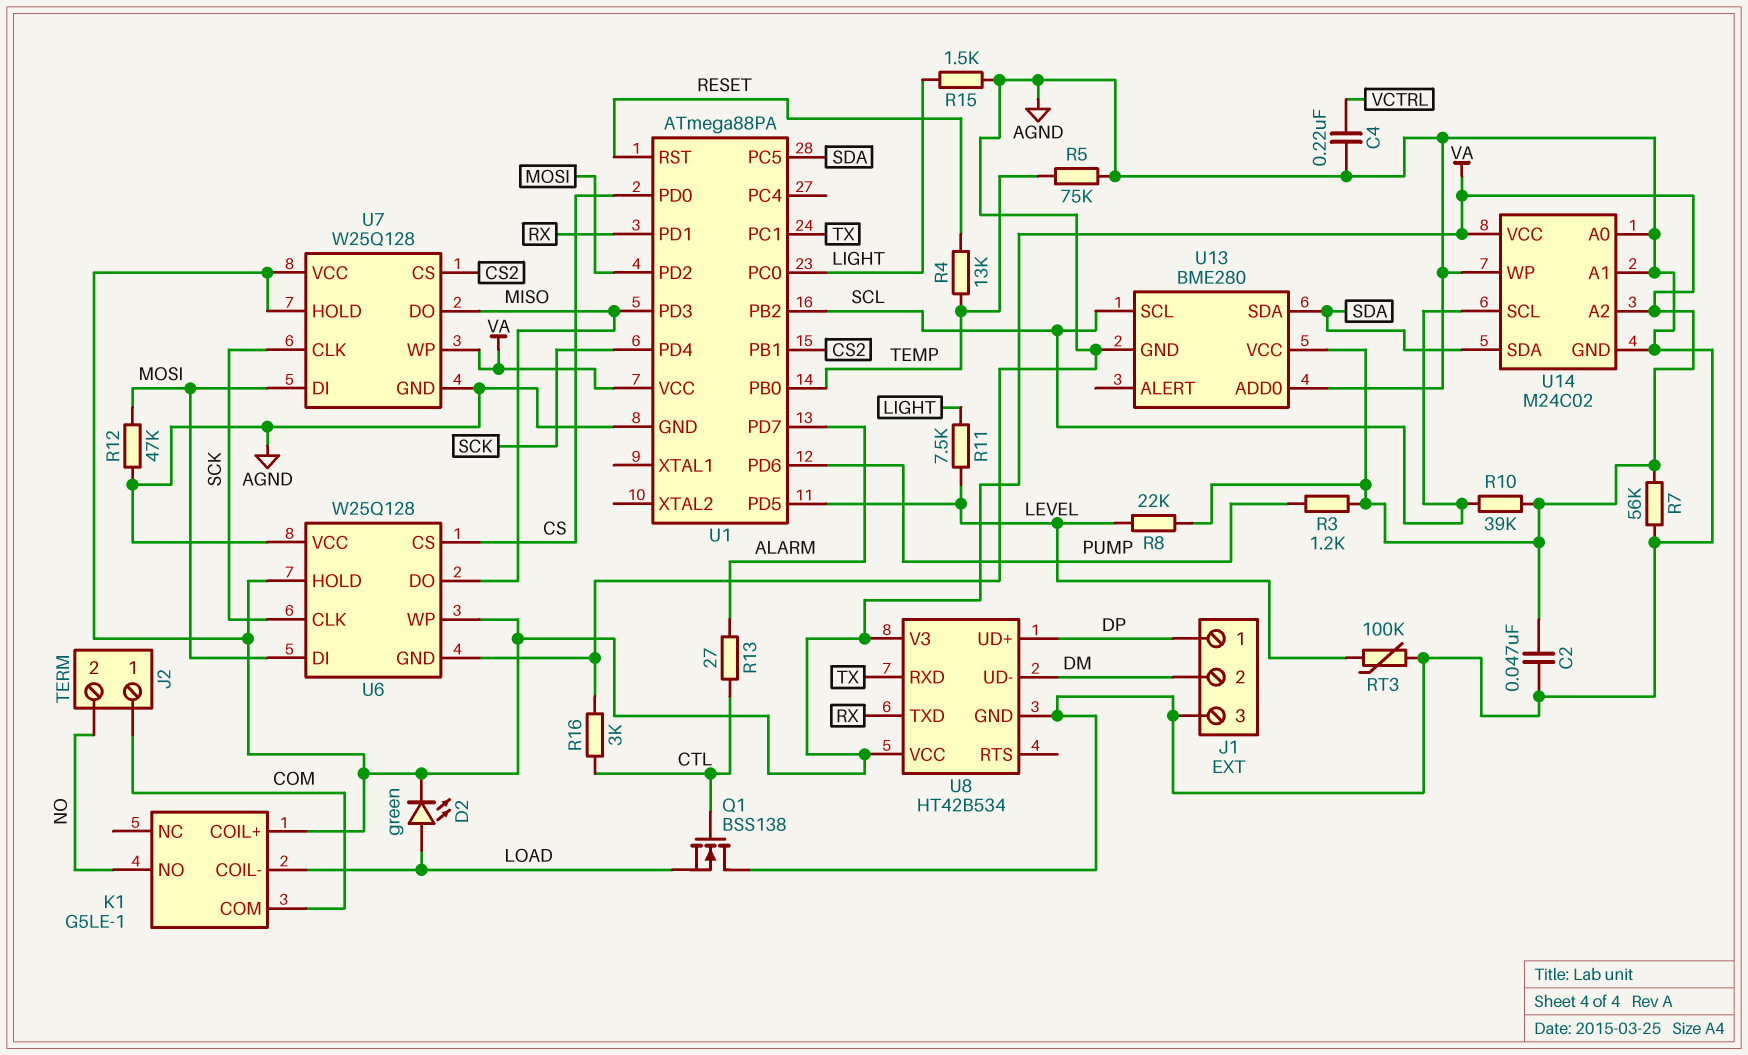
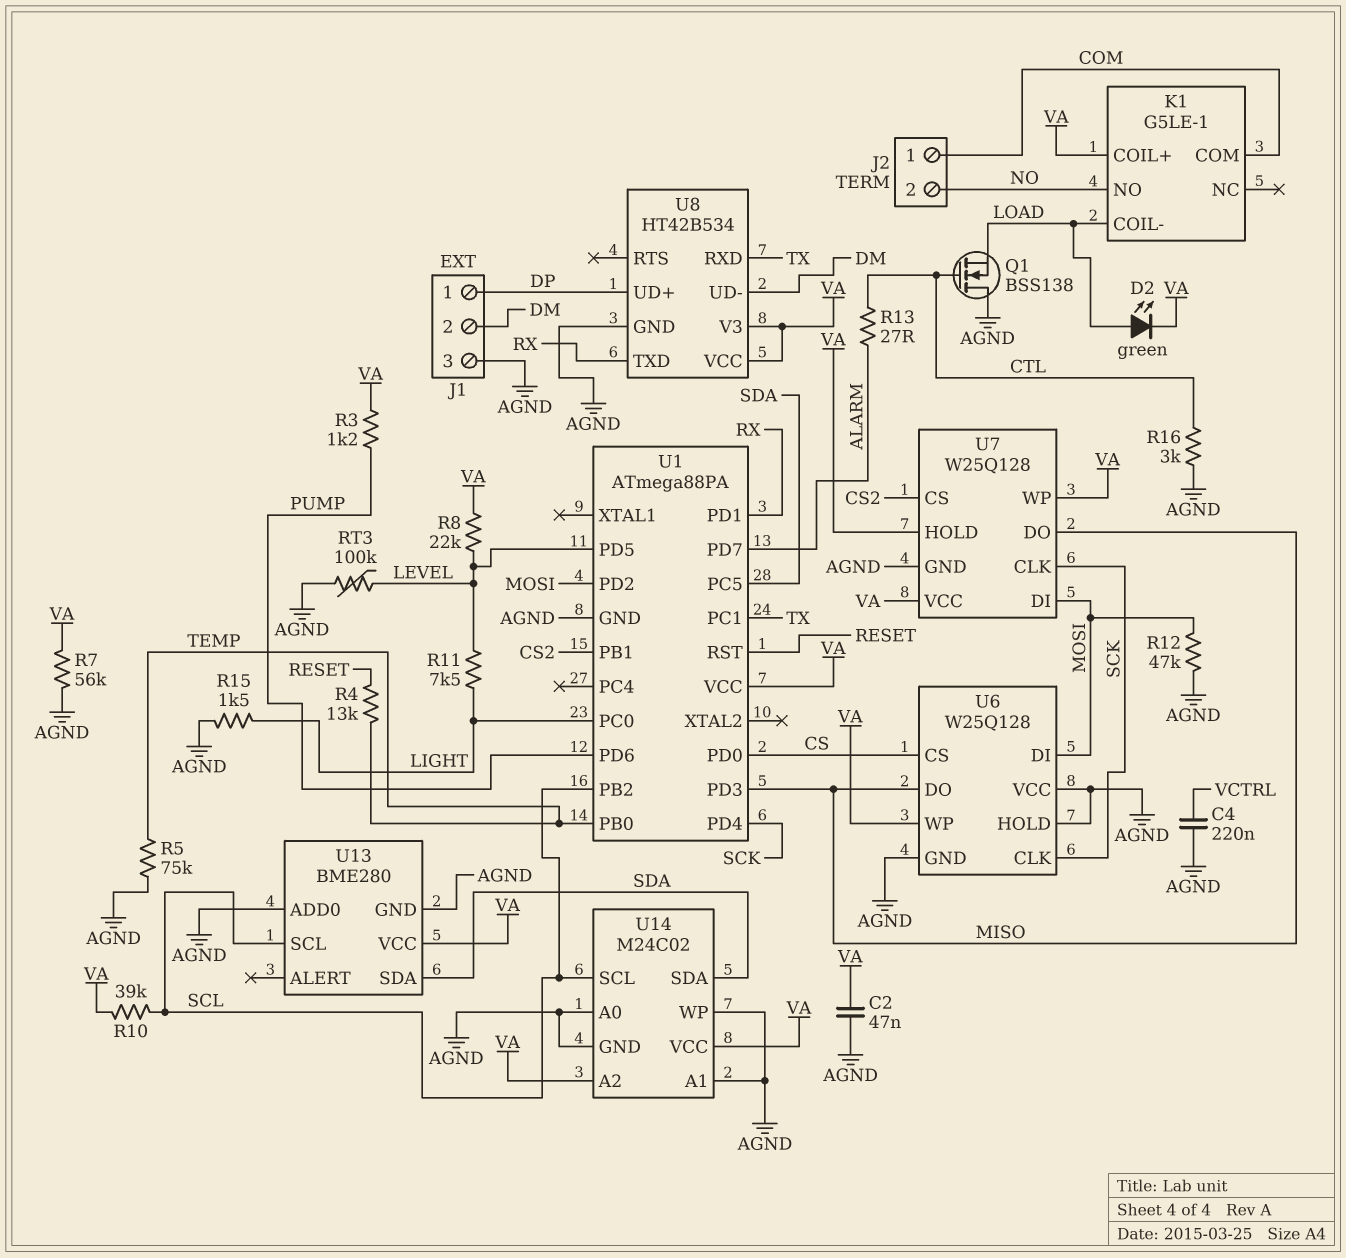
U6 pin HOLD: VA -> AGND

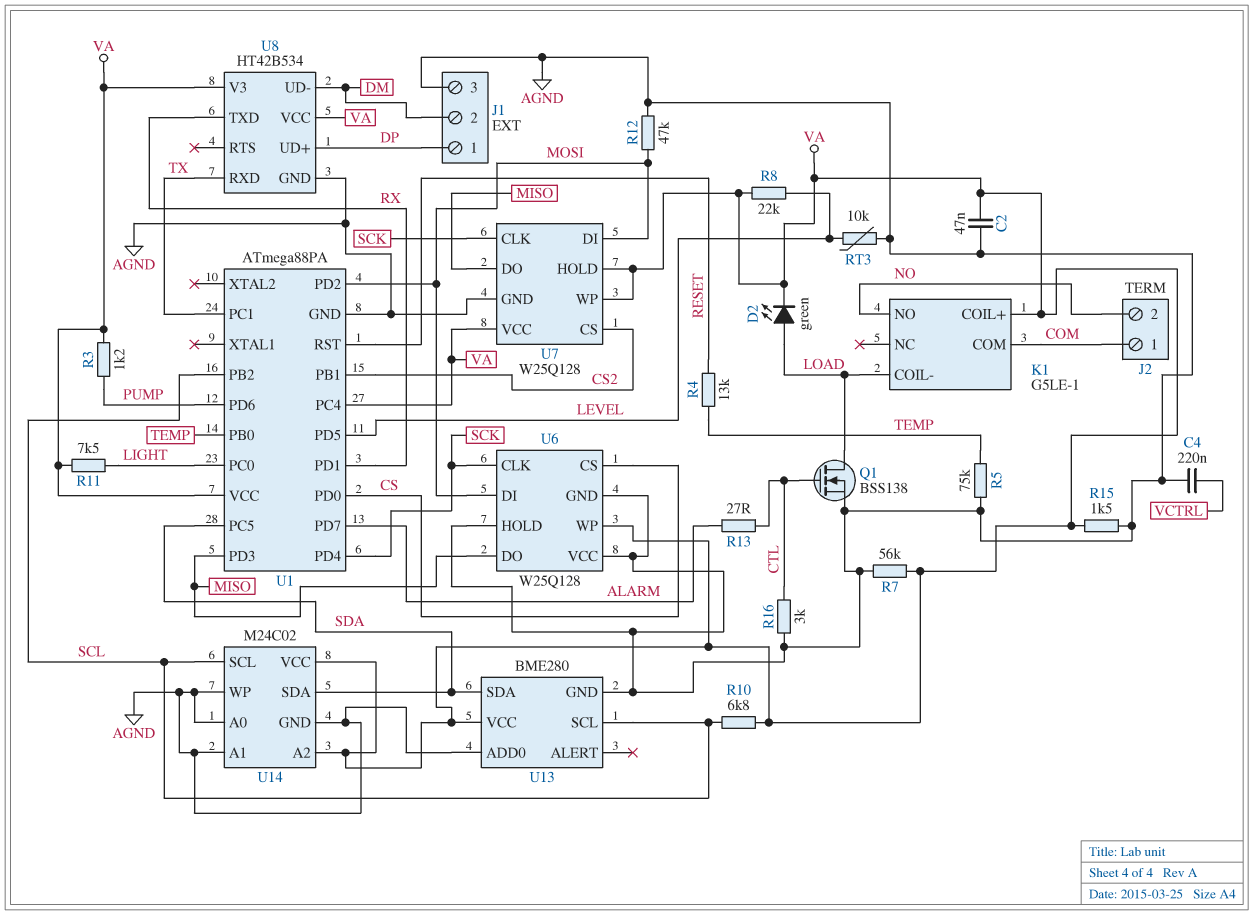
Q1: NMOS BSS138 (G CTL, D AGND, S LOAD) -> NMOS BSS138 (G CTL, D LOAD, S AGND)
R10: 39k (SCL, VA) -> 6.8k (SCL, VA)
R11: 7.5k (LEVEL, LIGHT) -> 7.5k (LIGHT, VA)
R15: 1.5k (AGND, LIGHT) -> 1.5k (AGND, VA)
RT3: 100k (AGND, LEVEL) -> 10k (AGND, LEVEL)
U1 pin PC4: none -> VA

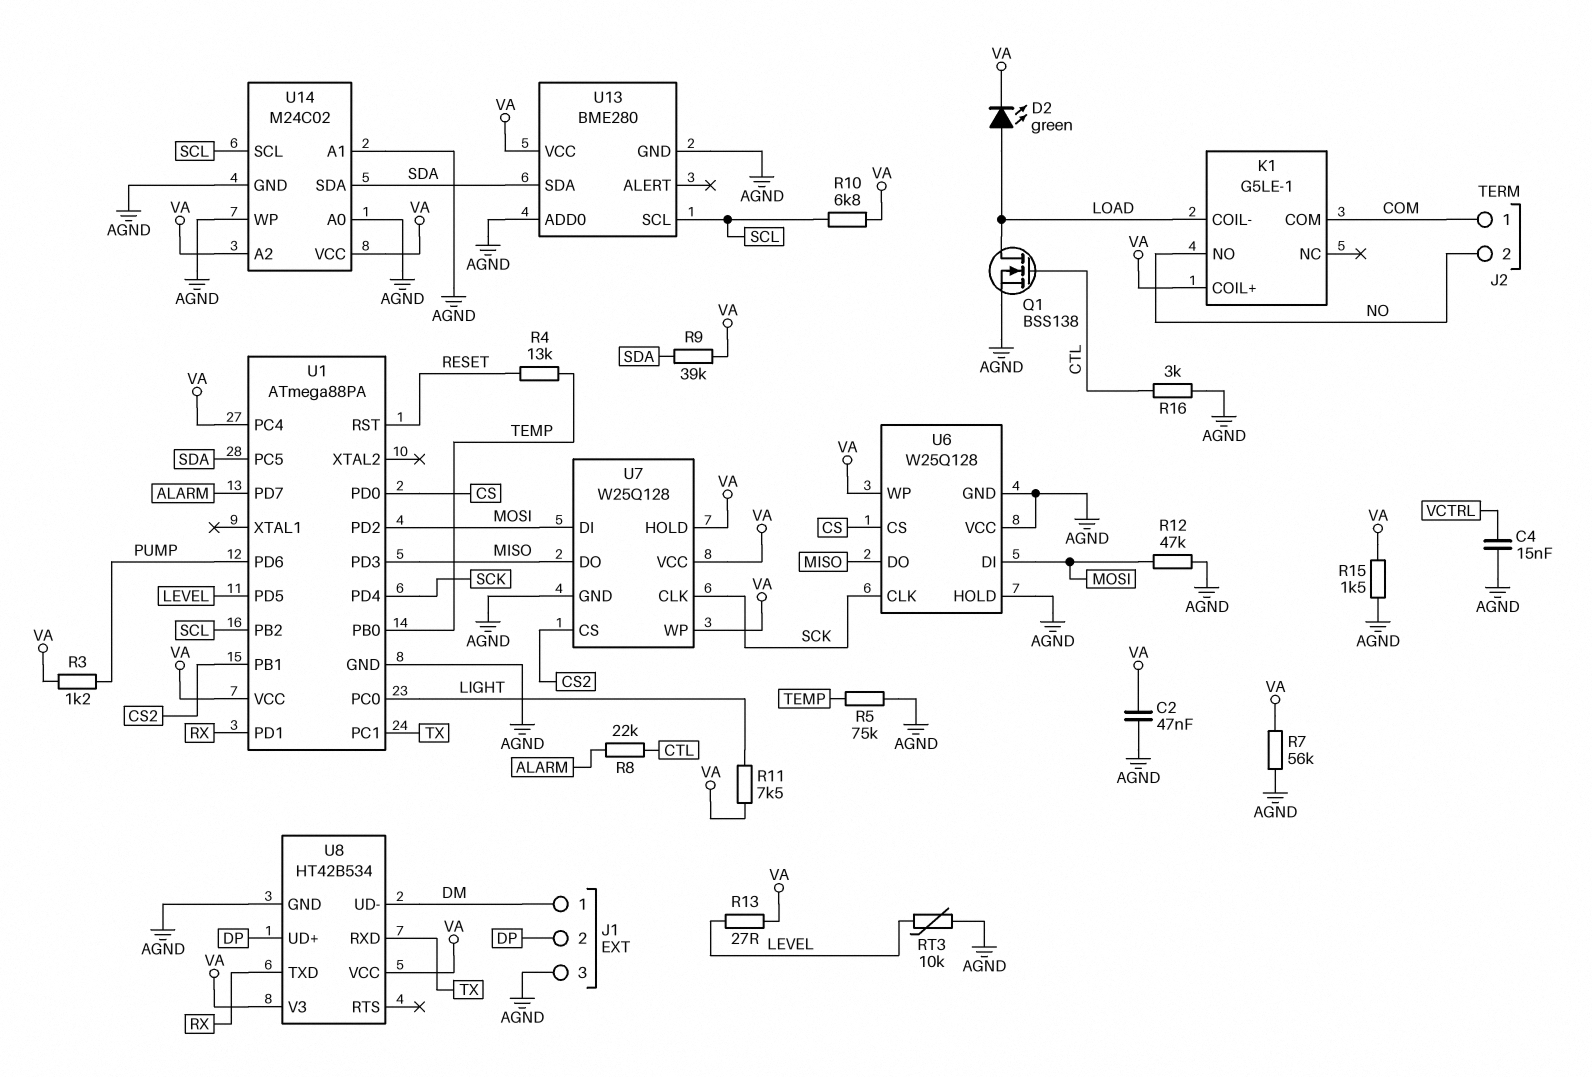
C4: 220nF (AGND, VCTRL) -> 15nF (AGND, VCTRL)
J1 pin 1: DP -> DM
J1 pin 2: DM -> DP
R8: 22k (LEVEL, VA) -> 22k (ALARM, CTL)
R9: none -> 39k (SDA, VA)
R13: 27 (ALARM, CTL) -> 27 (LEVEL, VA)

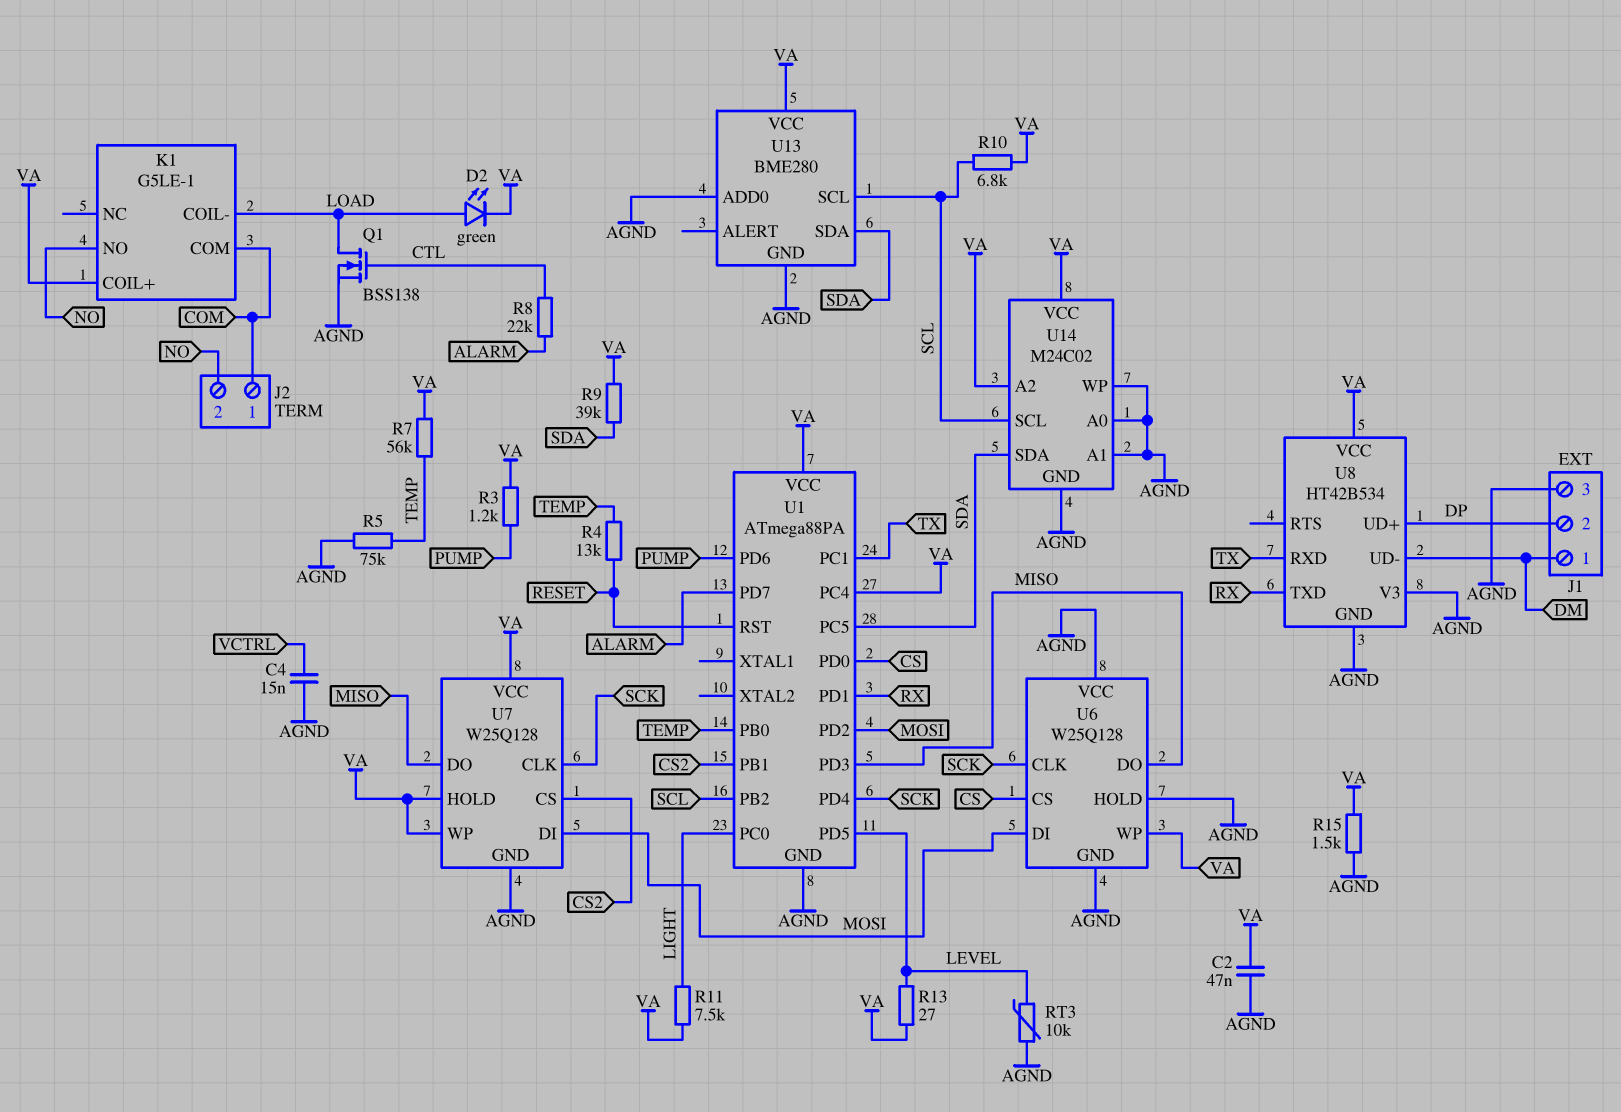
R7: 56k (AGND, VA) -> 56k (TEMP, VA)
R12: 47k (AGND, MOSI) -> none
R16: 3k (AGND, CTL) -> none
U8 pin V3: VA -> AGND

